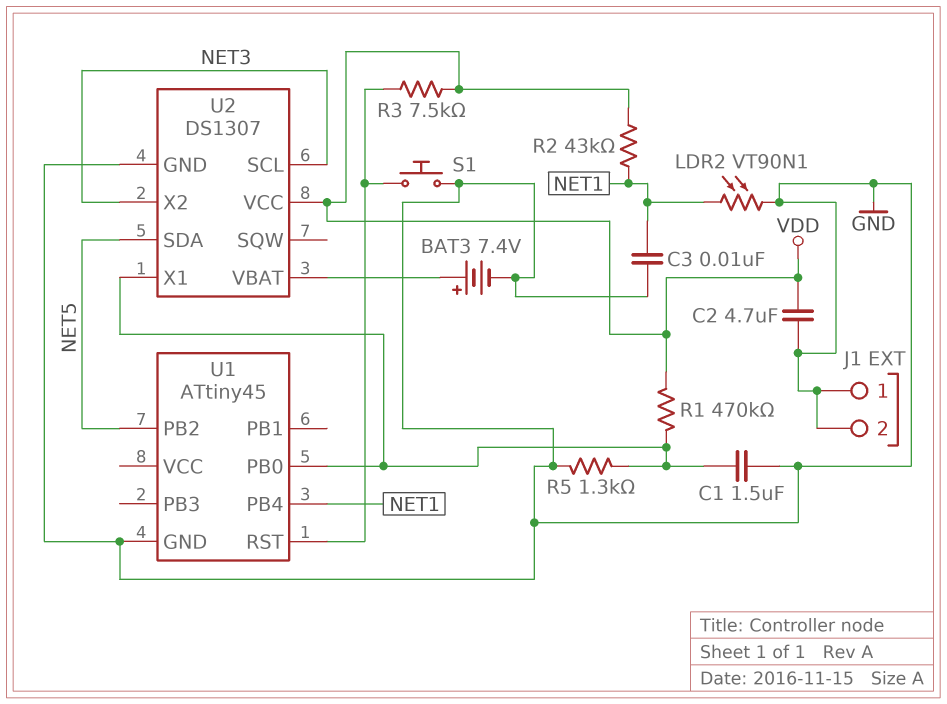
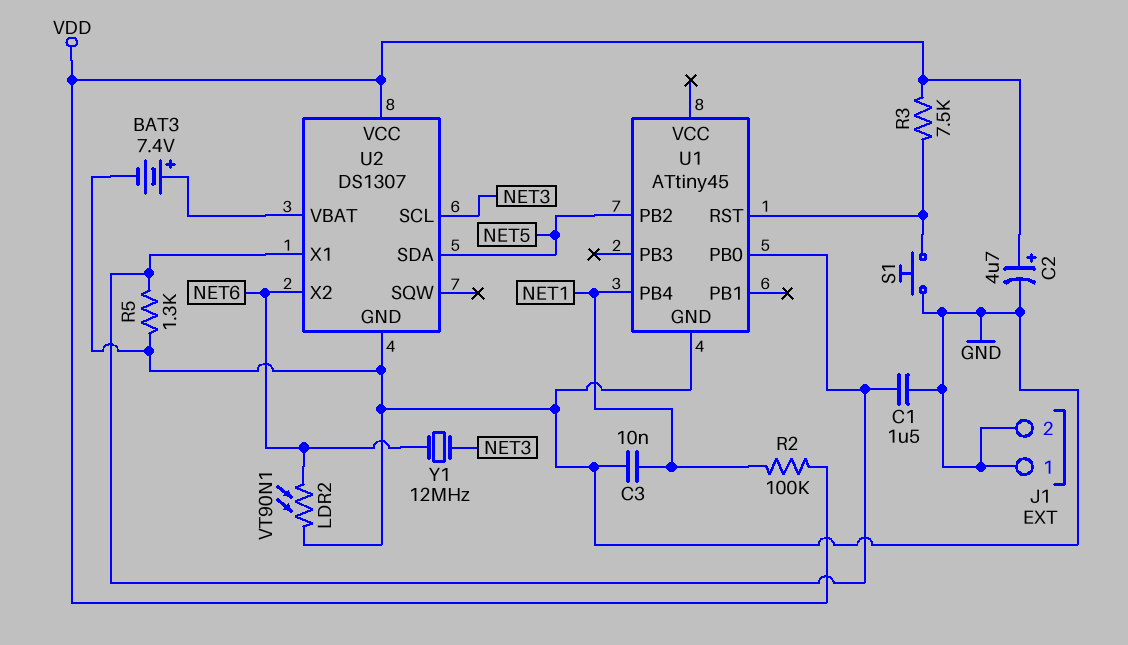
C2: 4.7uF (GND, VDD) -> 4.7uF (plus VDD, minus GND)
LDR2: VT90N1 (GND, NET1) -> VT90N1 (GND, NET6)
R1: 470k (U1/PB0, VDD) -> none
R2: 43k (NET1, VDD) -> 100k (NET1, VDD)
U2 pin X2: NET3 -> NET6
Y1: none -> 12MHz (NET3, NET6)

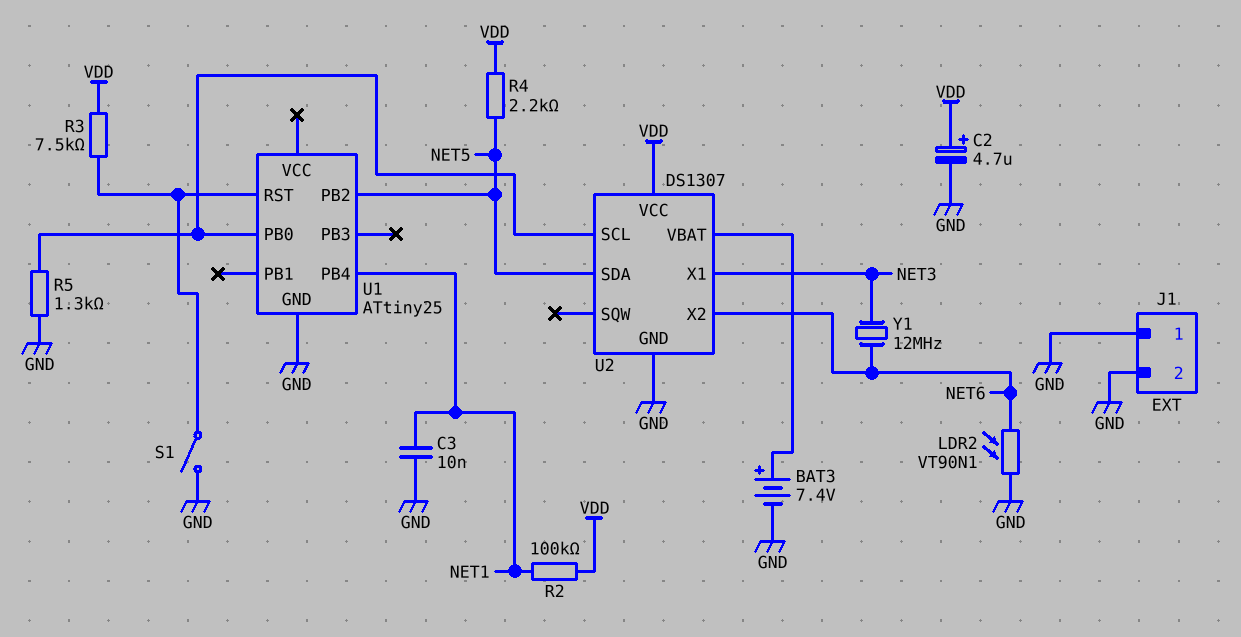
C1: 1.5uF (GND, U1/PB0) -> none
R4: none -> 2.2k (NET5, VDD)
S1: button (GND, U1/RST) -> switch (GND, U1/RST)
U1: ATtiny45 -> ATtiny25
U2 pin SCL: NET3 -> U1/PB0
U2 pin X1: U1/PB0 -> NET3

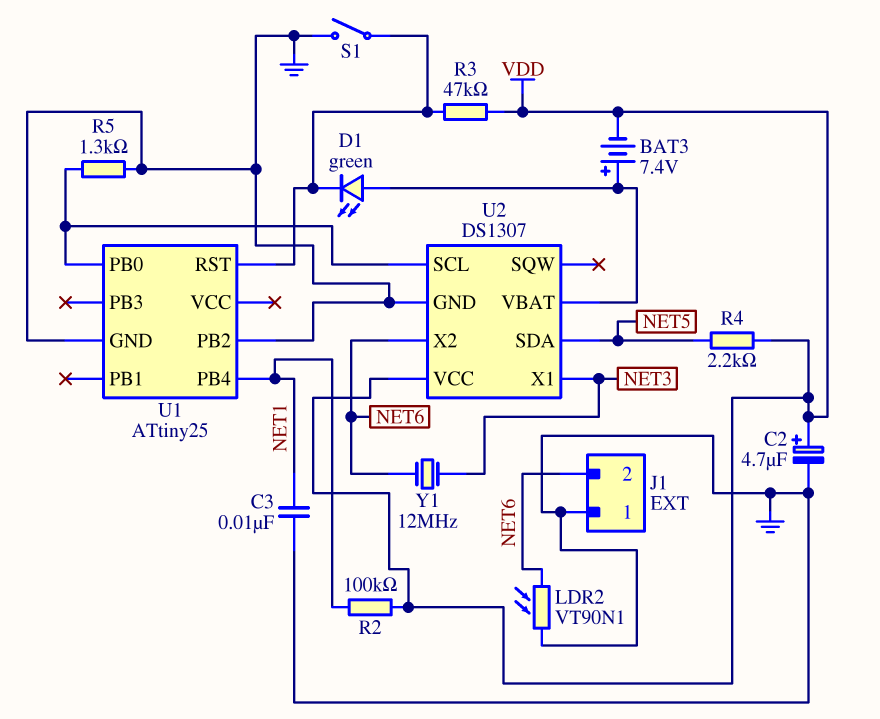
BAT3: 7.4V (plus U2/VBAT, minus GND) -> 7.4V (plus U2/VBAT, minus VDD)
D1: none -> LED green (A U2/VBAT, K U1/RST)
J1 pin 2: GND -> NET6
R3: 7.5k (U1/RST, VDD) -> 47k (U1/RST, VDD)
U1 pin PB2: NET5 -> GND

